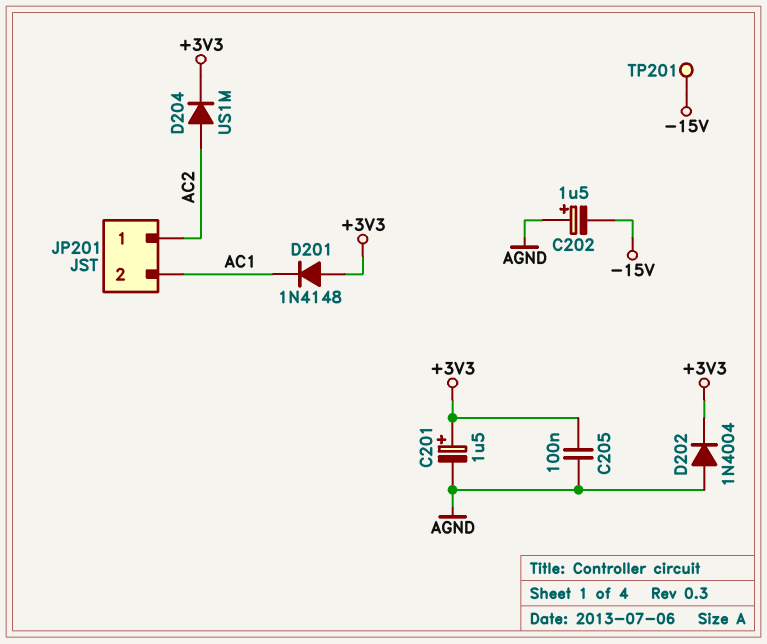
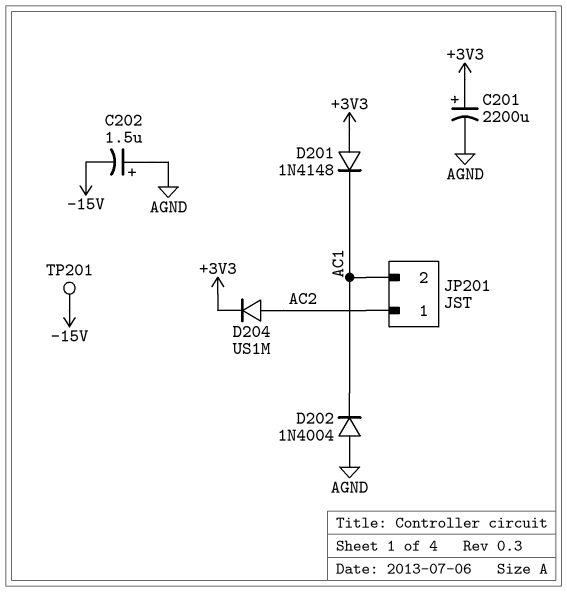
C201: 1.5uF (plus +3V3, minus AGND) -> 2200uF (plus +3V3, minus AGND)
C205: 100nF (+3V3, AGND) -> none
D202: diode 1N4004 (A AGND, K +3V3) -> diode 1N4004 (A AGND, K AC1)

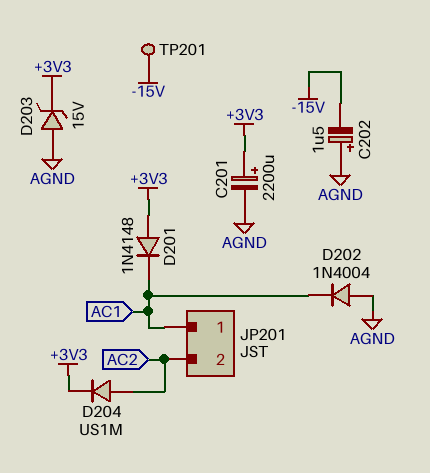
D203: none -> zener 15V (A AGND, K +3V3)
JP201 pin 1: AC2 -> AC1
JP201 pin 2: AC1 -> AC2

